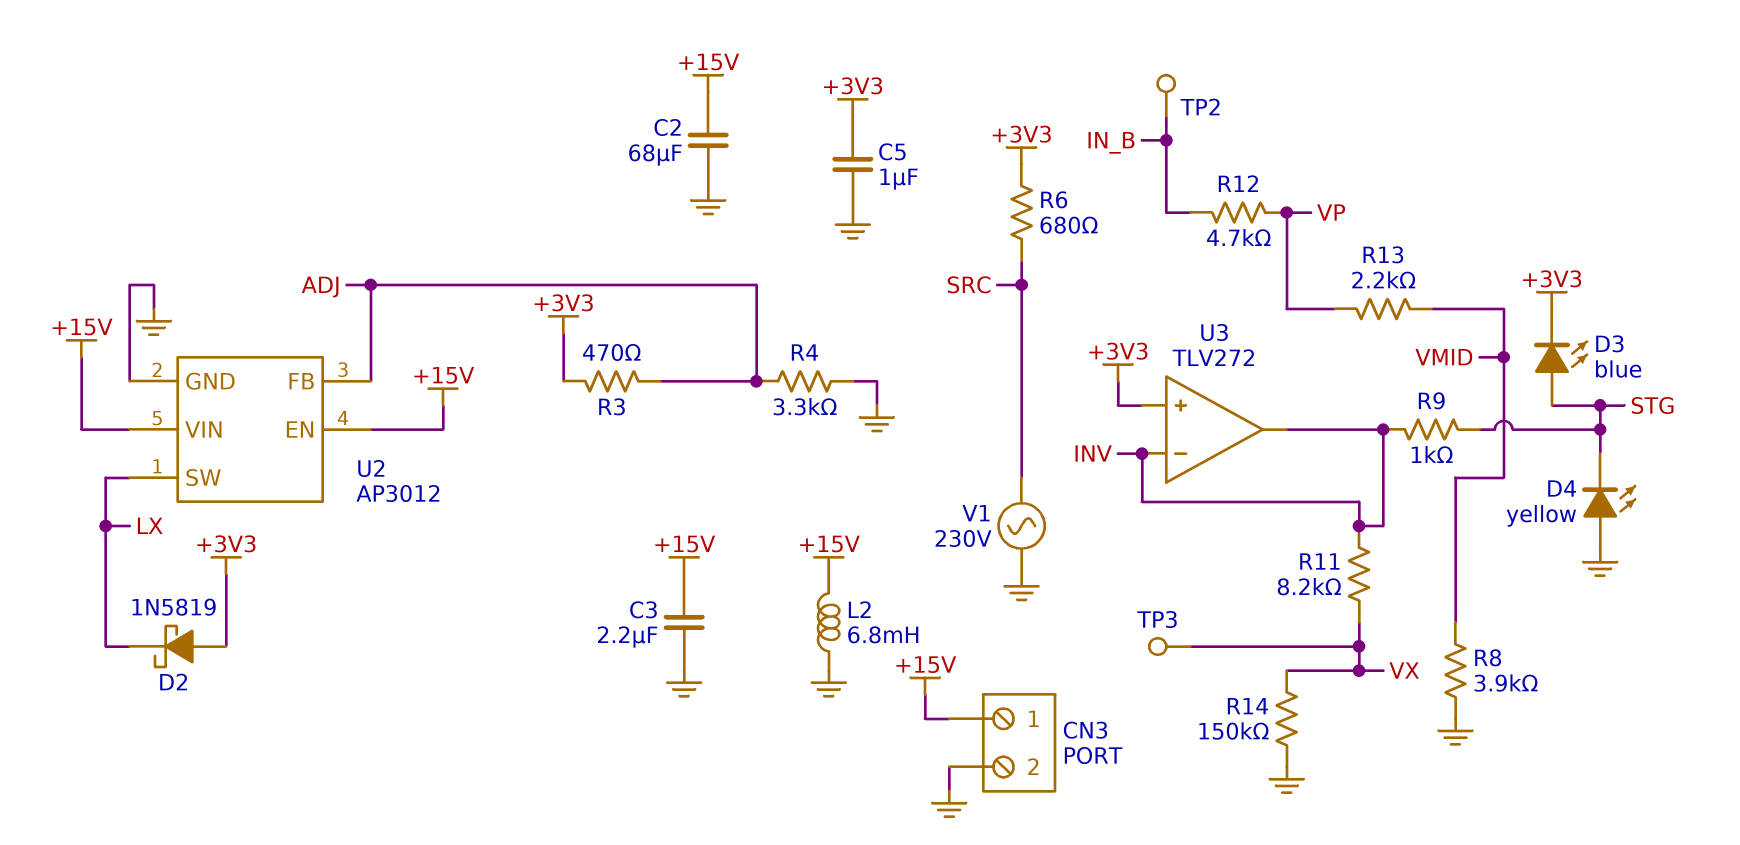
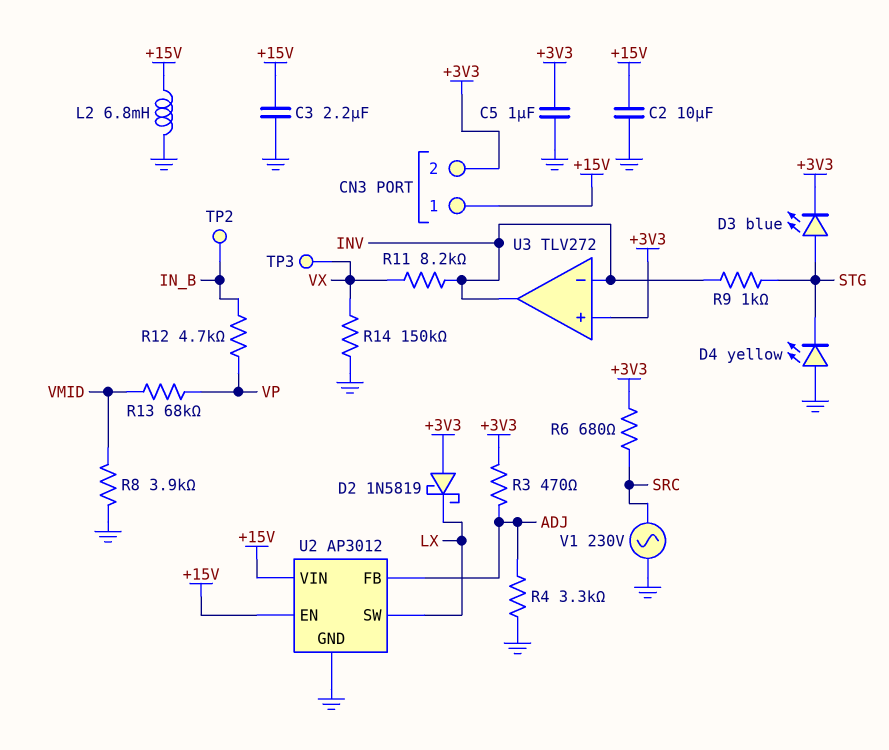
C2: 68uF (+15V, GND) -> 10uF (+15V, GND)
CN3 pin 2: GND -> +3V3
R13: 2.2k (VMID, VP) -> 68k (VMID, VP)

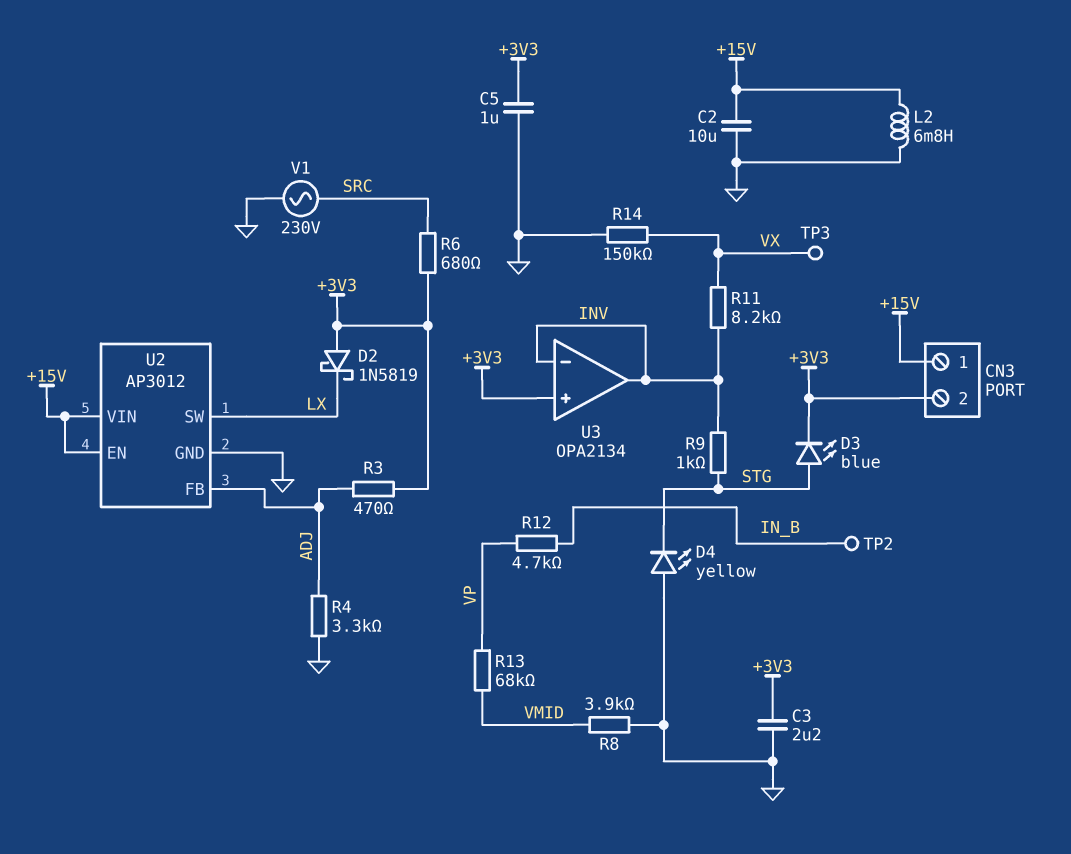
C3: 2.2uF (+15V, GND) -> 2.2uF (+3V3, GND)
U3: TLV272 -> OPA2134

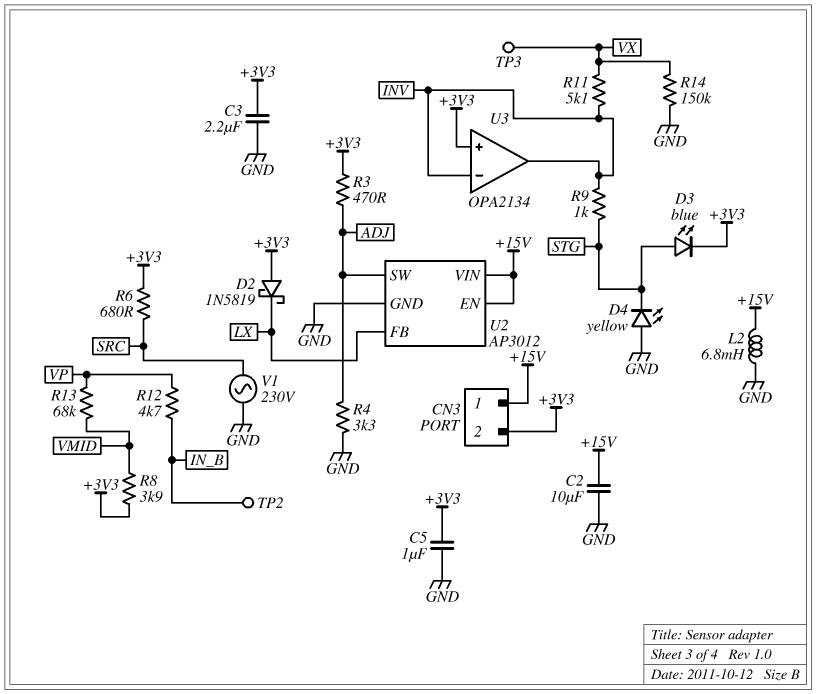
R8: 3.9k (GND, VMID) -> 3.9k (+3V3, VMID)
R11: 8.2k (INV, VX) -> 5.1k (INV, VX)
U2 pin FB: ADJ -> LX
U2 pin SW: LX -> ADJ

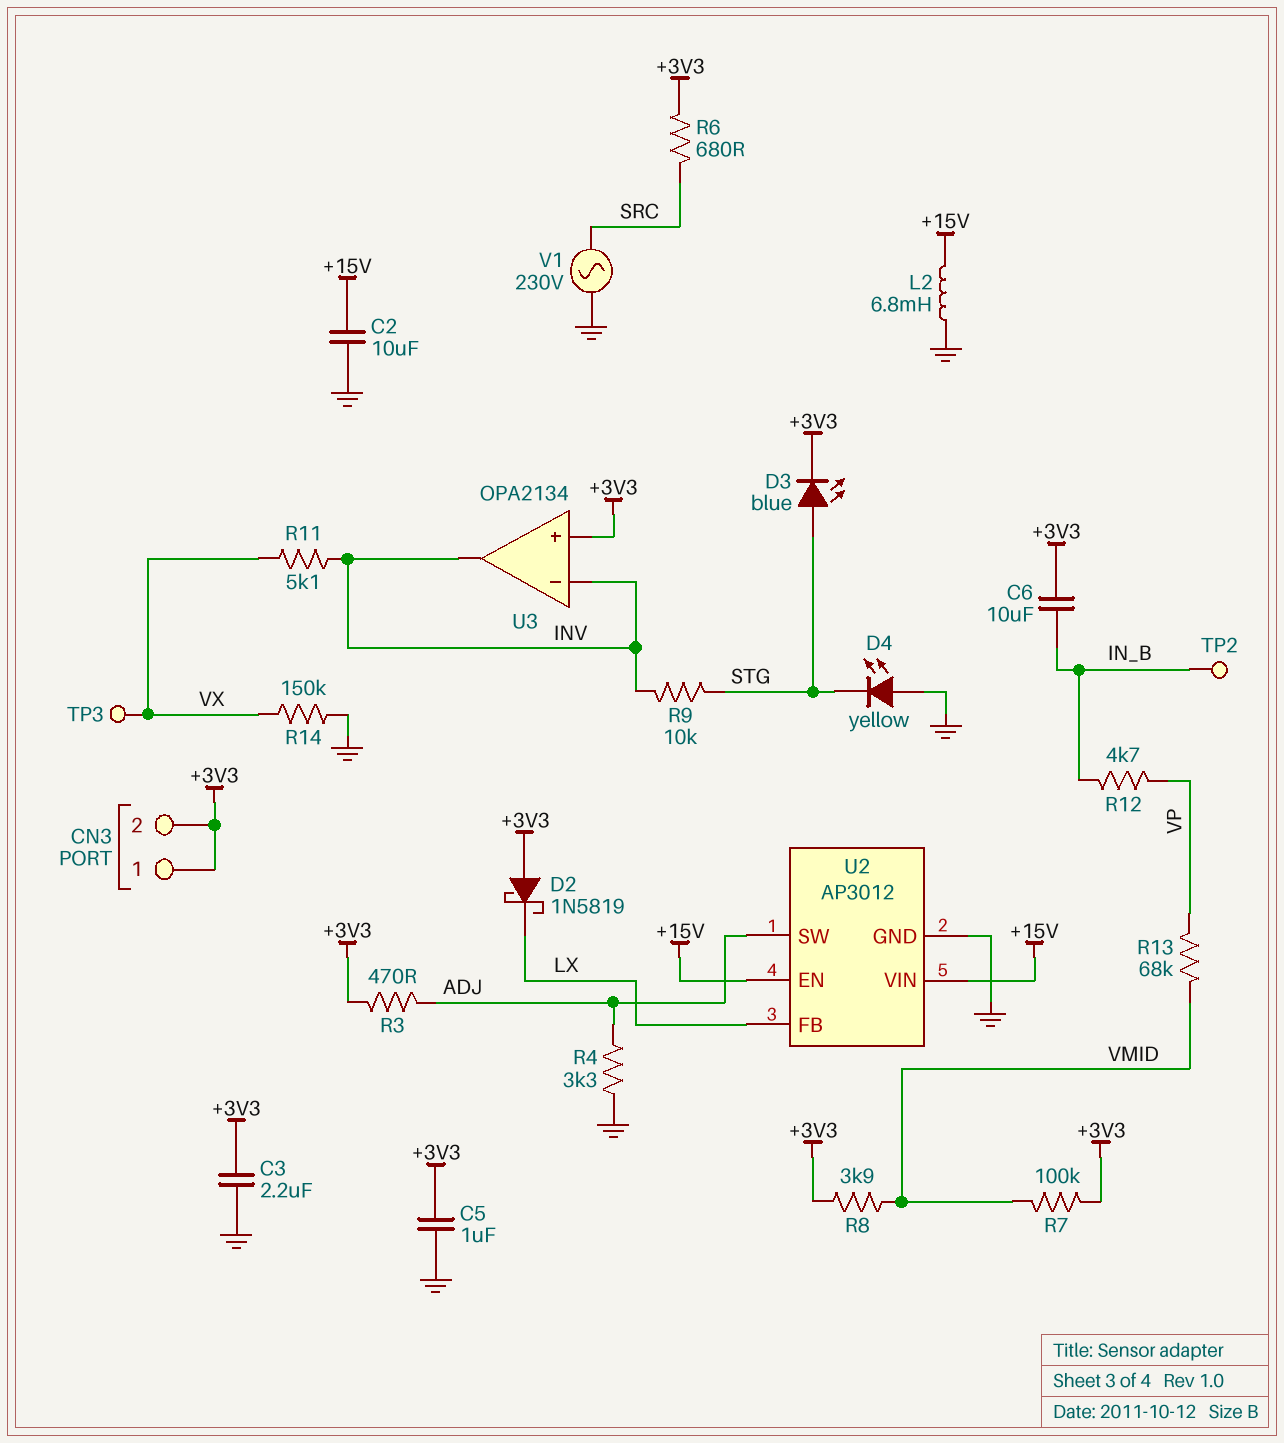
C6: none -> 10uF (+3V3, IN_B)
CN3 pin 1: +15V -> +3V3
R7: none -> 100k (+3V3, VMID)
R9: 1k (INV, STG) -> 10k (INV, STG)

